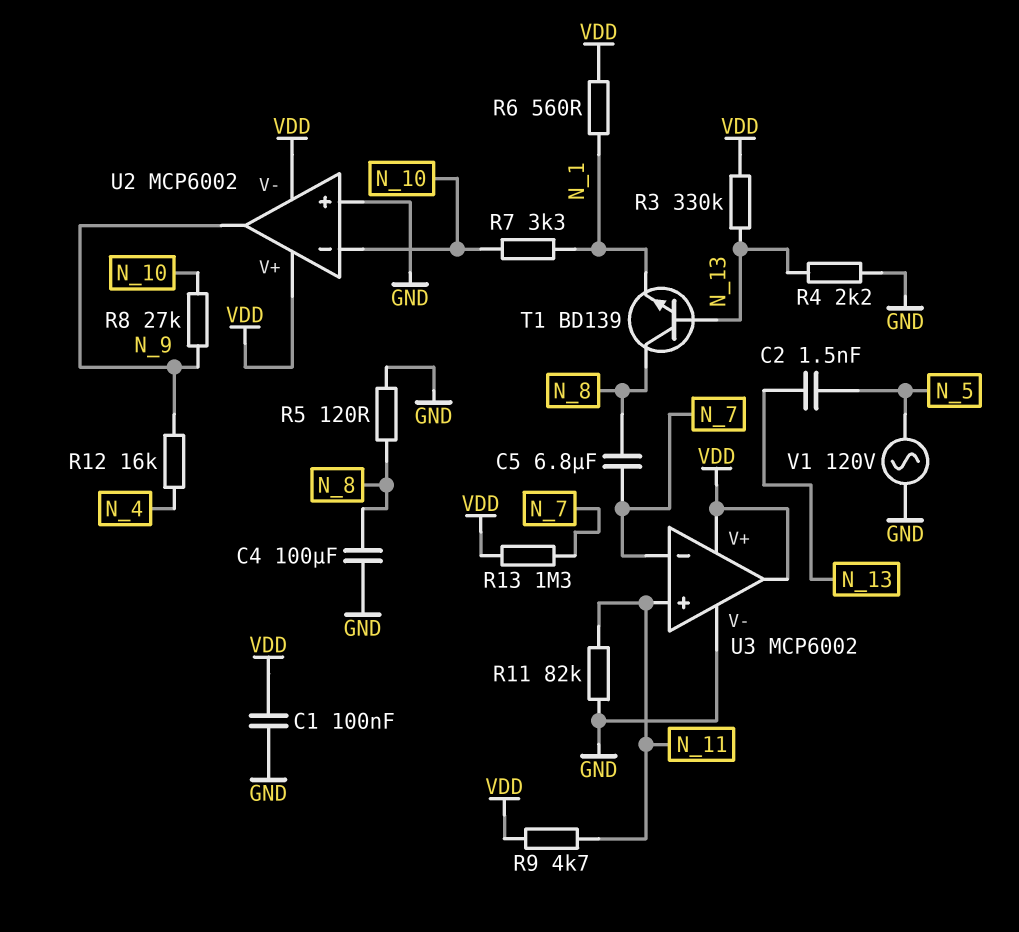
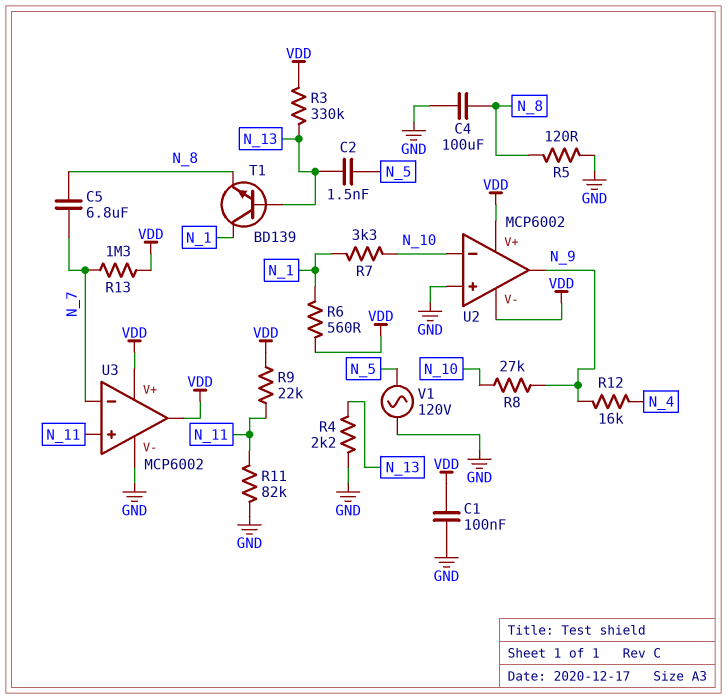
R9: 4.7k (N_11, VDD) -> 22k (N_11, VDD)
T1: NPN BD139 (B N_13, C N_8, E N_1) -> NPN BD139 (B N_13, C N_1, E N_8)

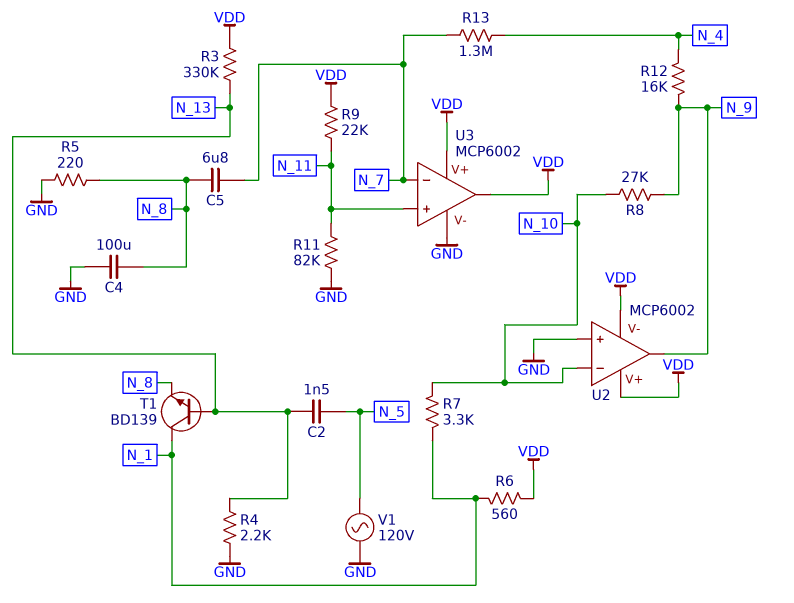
C1: 100nF (GND, VDD) -> none
R5: 120 (GND, N_8) -> 220 (GND, N_8)
R13: 1.3M (N_7, VDD) -> 1.3M (N_4, N_7)

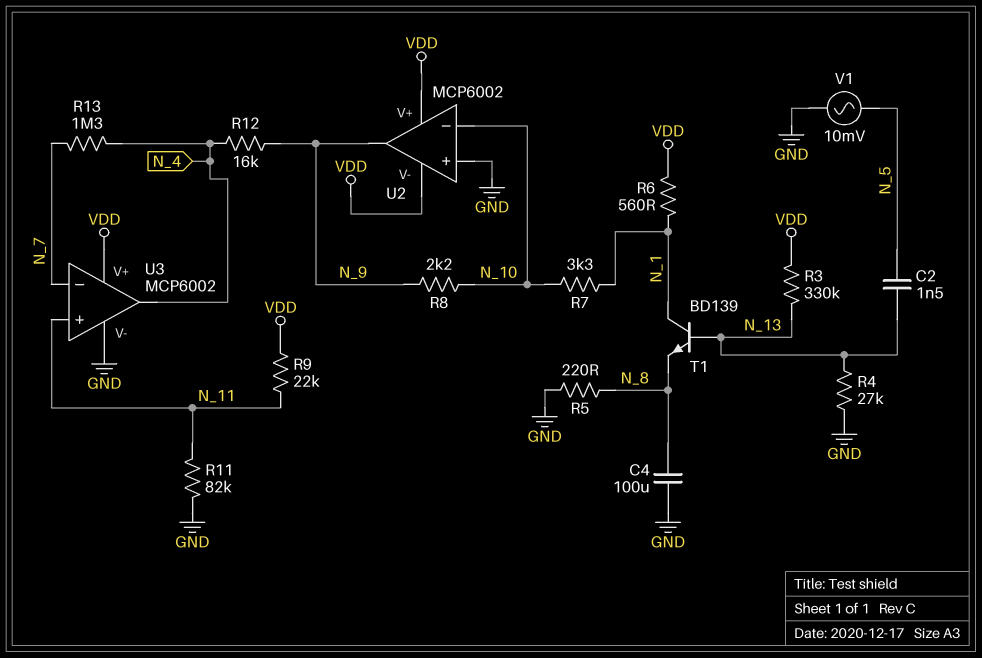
C5: 6.8uF (N_7, N_8) -> none
R4: 2.2k (GND, N_13) -> 27k (GND, N_13)
R8: 27k (N_9, N_10) -> 2.2k (N_9, N_10)
U3 pin out: VDD -> N_4
V1: AC 120V (GND, N_5) -> AC 10mV (GND, N_5)

